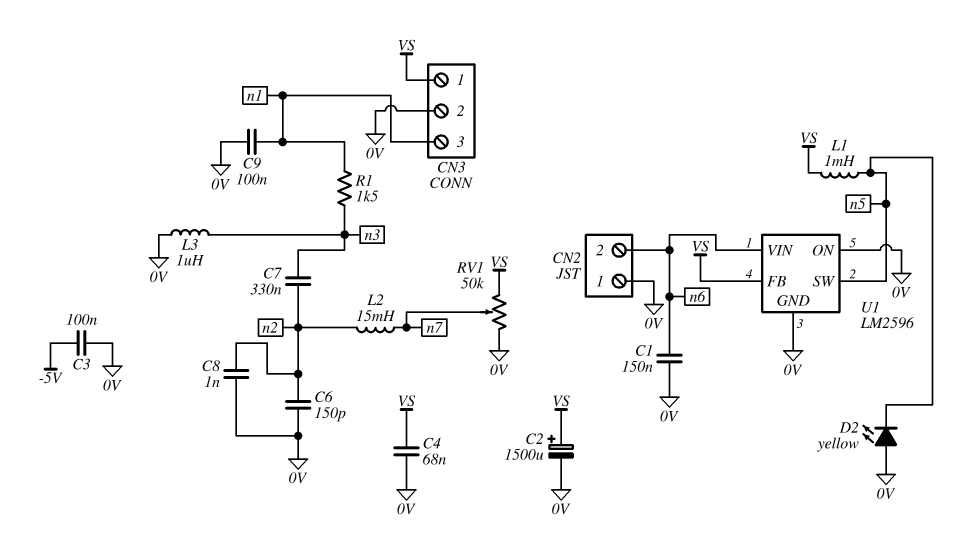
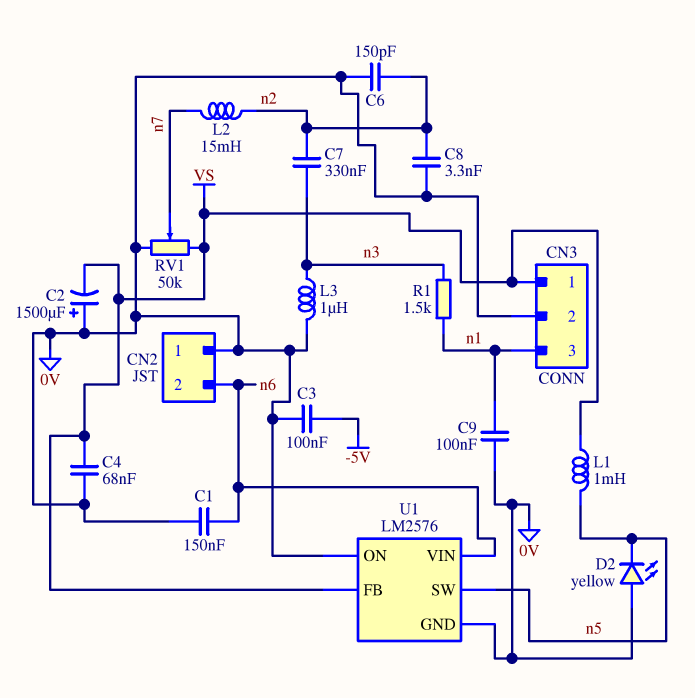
C2: 1500uF (plus VS, minus 0V) -> 1500uF (plus 0V, minus VS)
C8: 1nF (0V, n2) -> 3.3nF (0V, n2)
U1: LM2596 -> LM2576

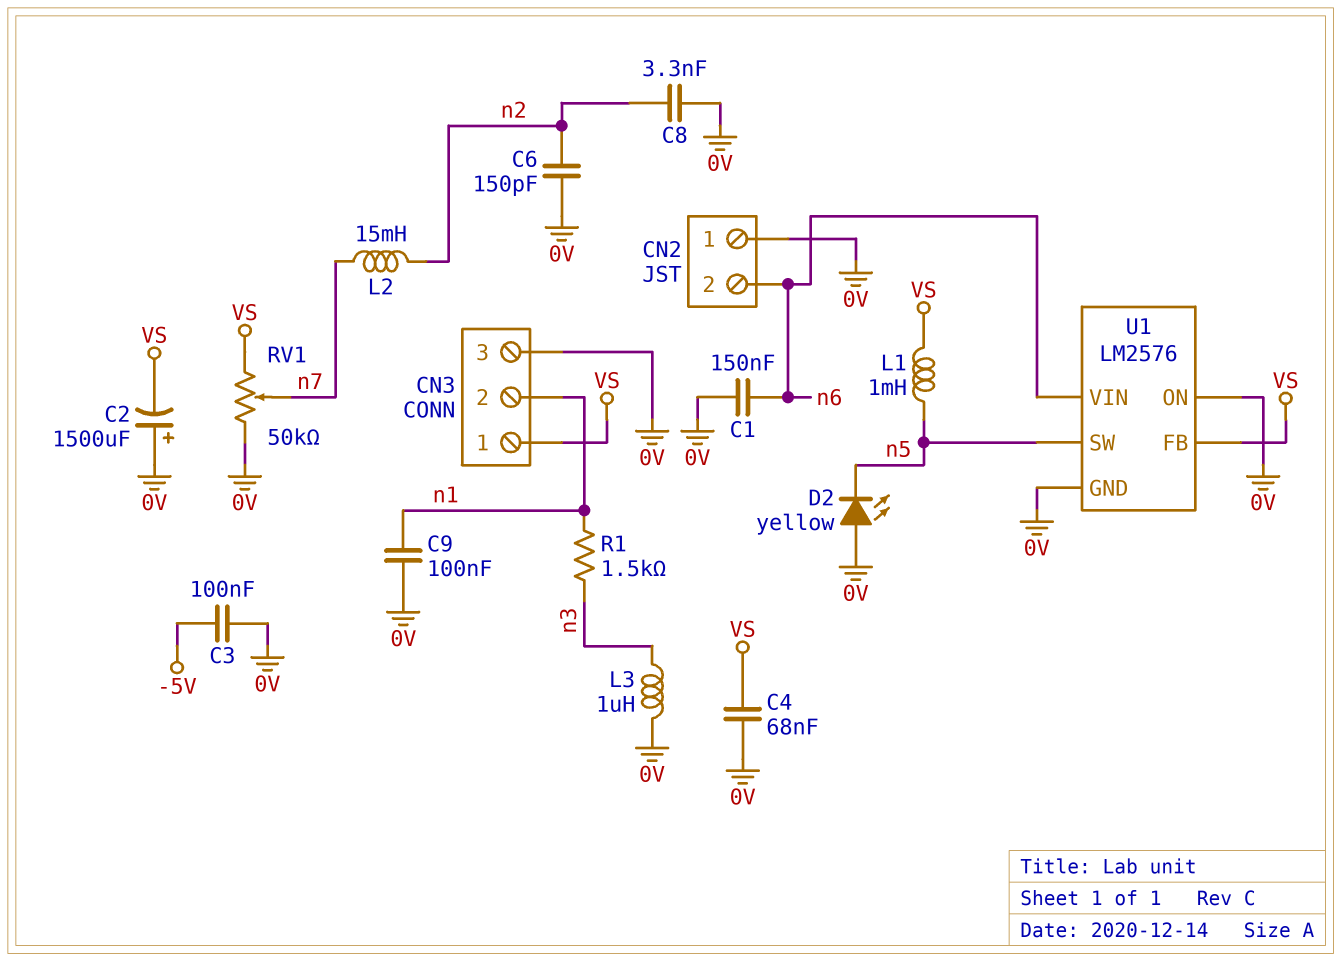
C7: 330nF (n2, n3) -> none
CN3 pin 2: 0V -> n1
CN3 pin 3: n1 -> 0V

